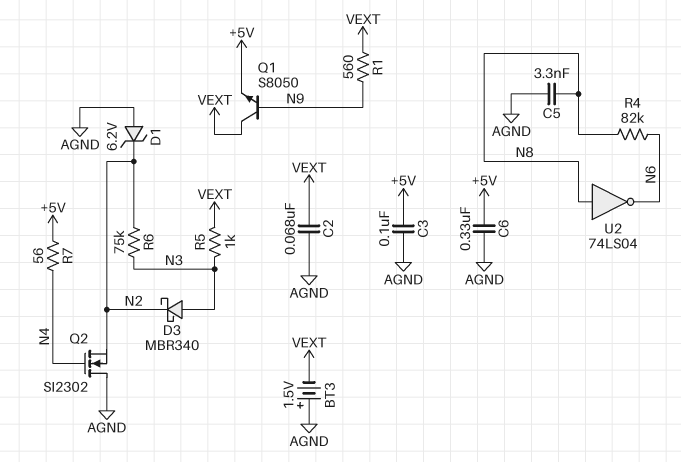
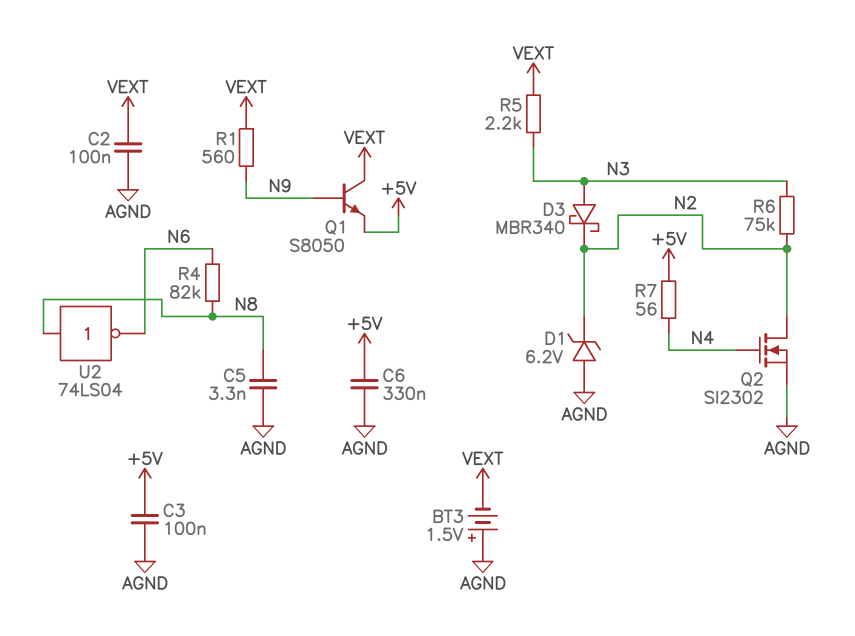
C2: 68nF (AGND, VEXT) -> 100nF (AGND, VEXT)
Q2: NMOS SI2302 (G N4, D AGND, S N2) -> NMOS SI2302 (G N4, D N2, S AGND)
R5: 1k (N3, VEXT) -> 2.2k (N3, VEXT)

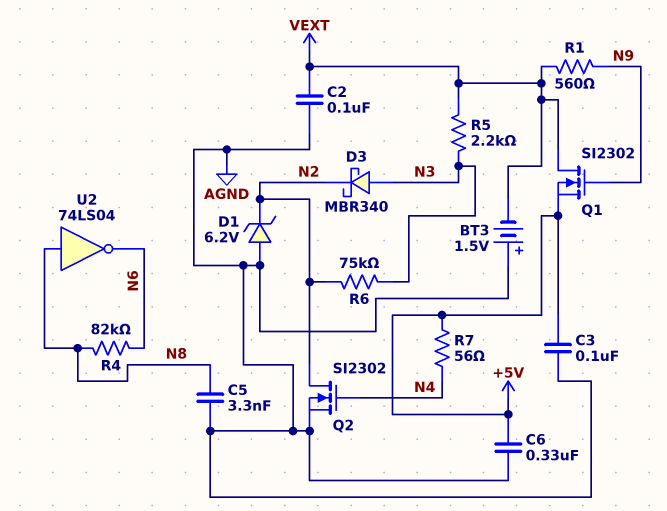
Q1: NPN S8050 (B N9, C VEXT, E +5V) -> NMOS SI2302 (G N9, D VEXT, S +5V)

